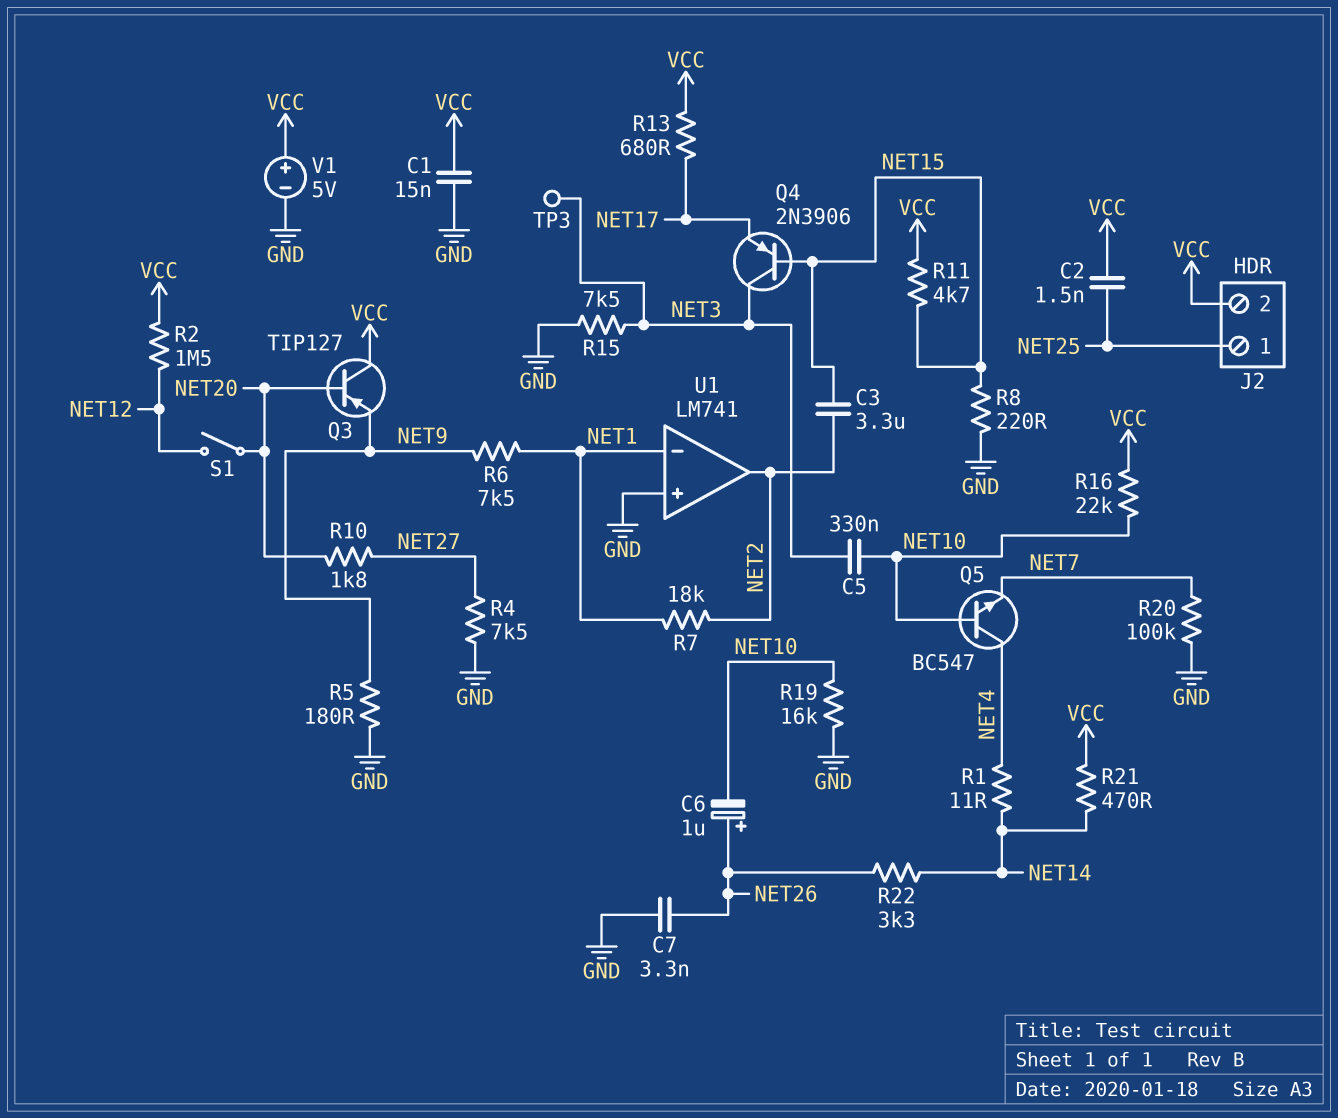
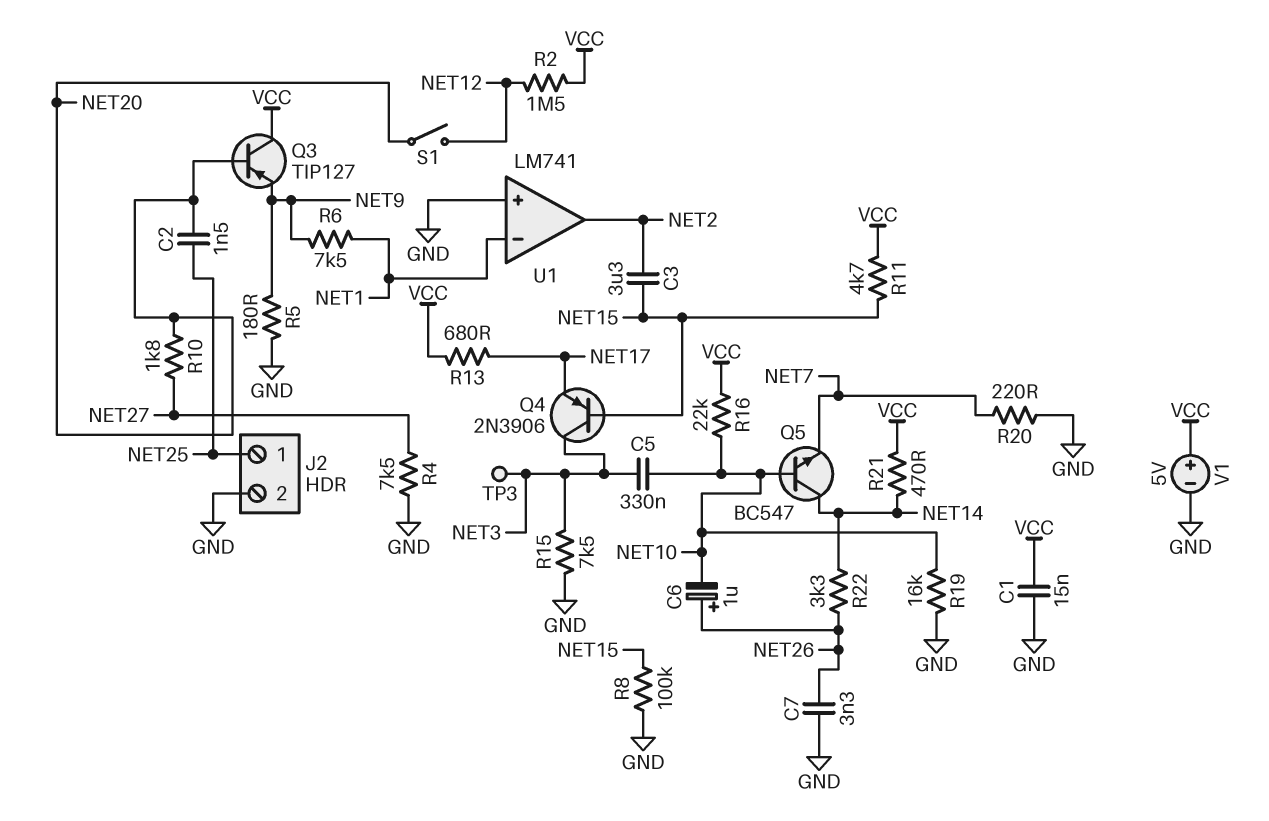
C2: 1.5nF (NET25, VCC) -> 1.5nF (NET20, NET25)
J2 pin 2: VCC -> GND
Q5: NPN BC547 (B NET10, C NET4, E NET7) -> NPN BC547 (B NET10, C NET14, E NET7)
R1: 11 (NET4, NET14) -> none
R7: 18k (NET1, NET2) -> none
R8: 220 (GND, NET15) -> 100k (GND, NET15)
R20: 100k (GND, NET7) -> 220 (GND, NET7)

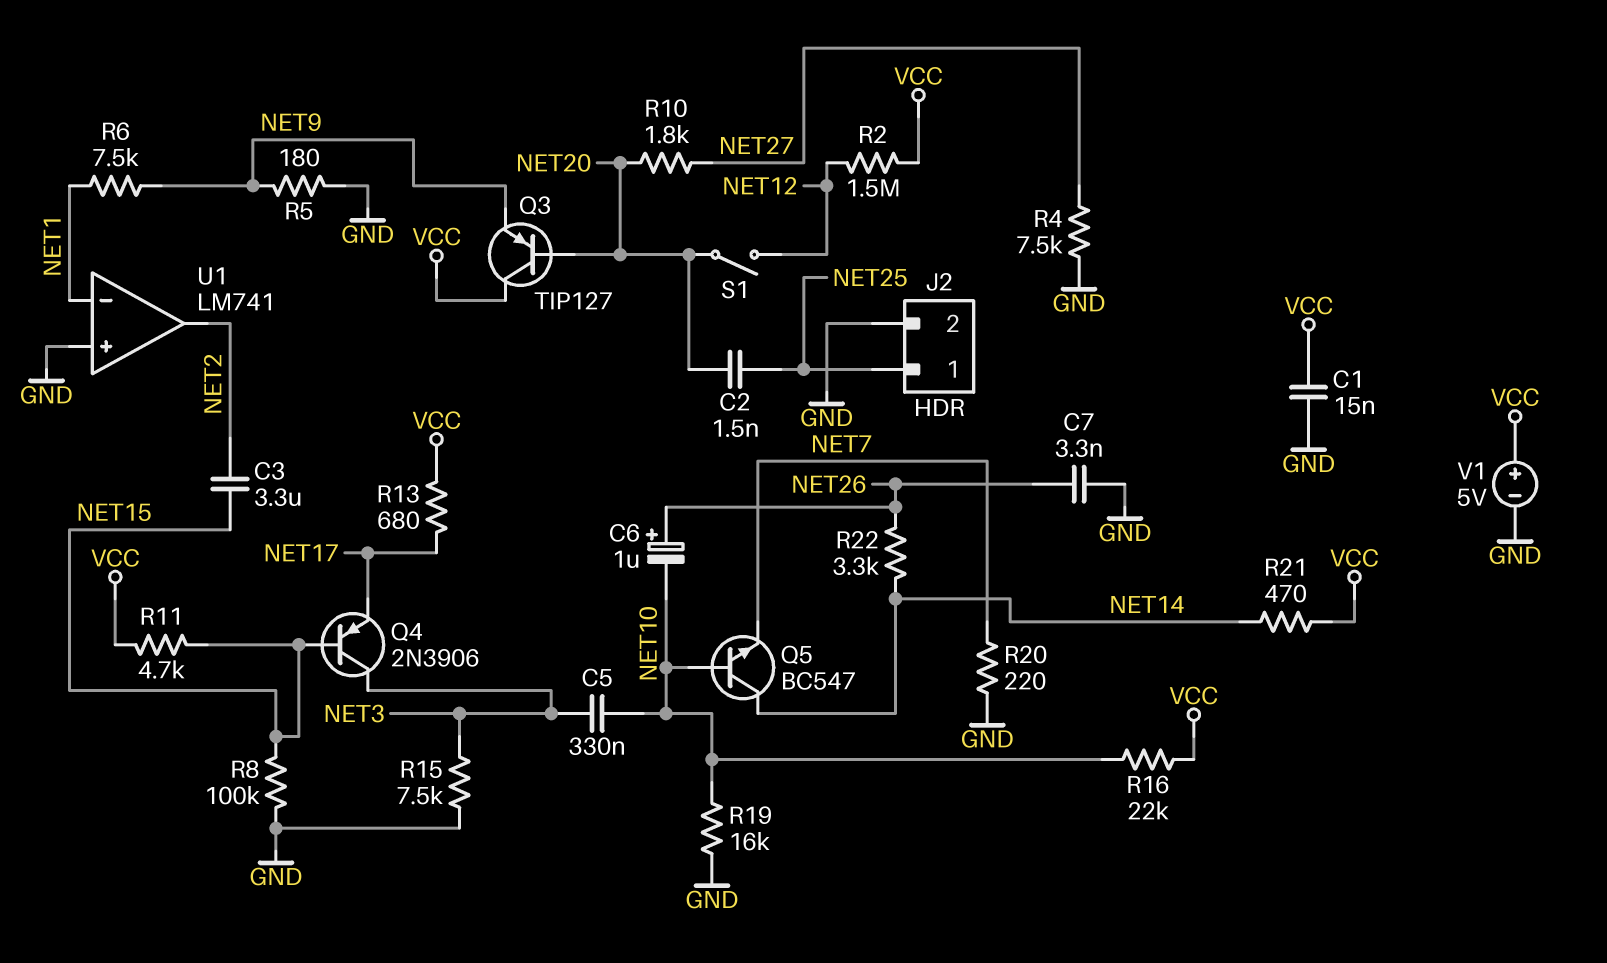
TP3: test point (NET3) -> none

